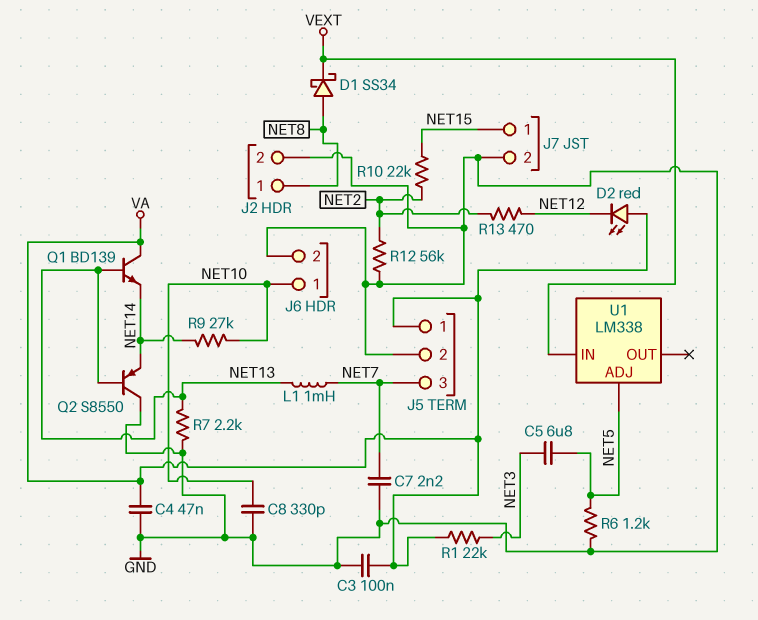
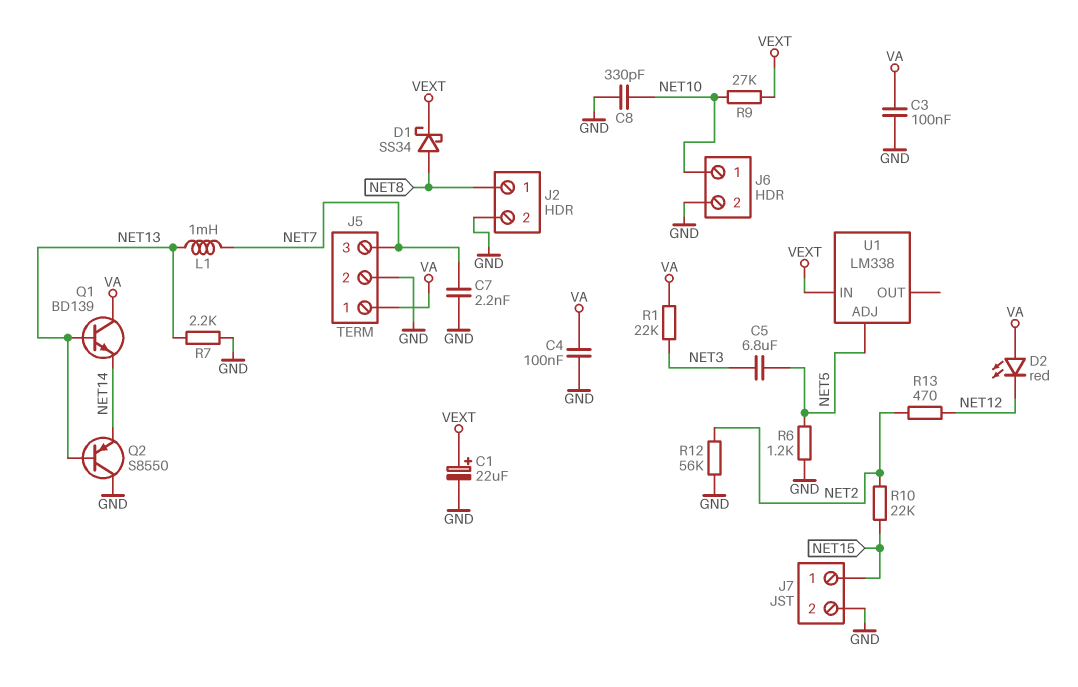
C1: none -> 22uF (plus VEXT, minus GND)
C4: 47nF (GND, VA) -> 100nF (GND, VA)
R9: 27k (NET10, NET14) -> 27k (NET10, VEXT)

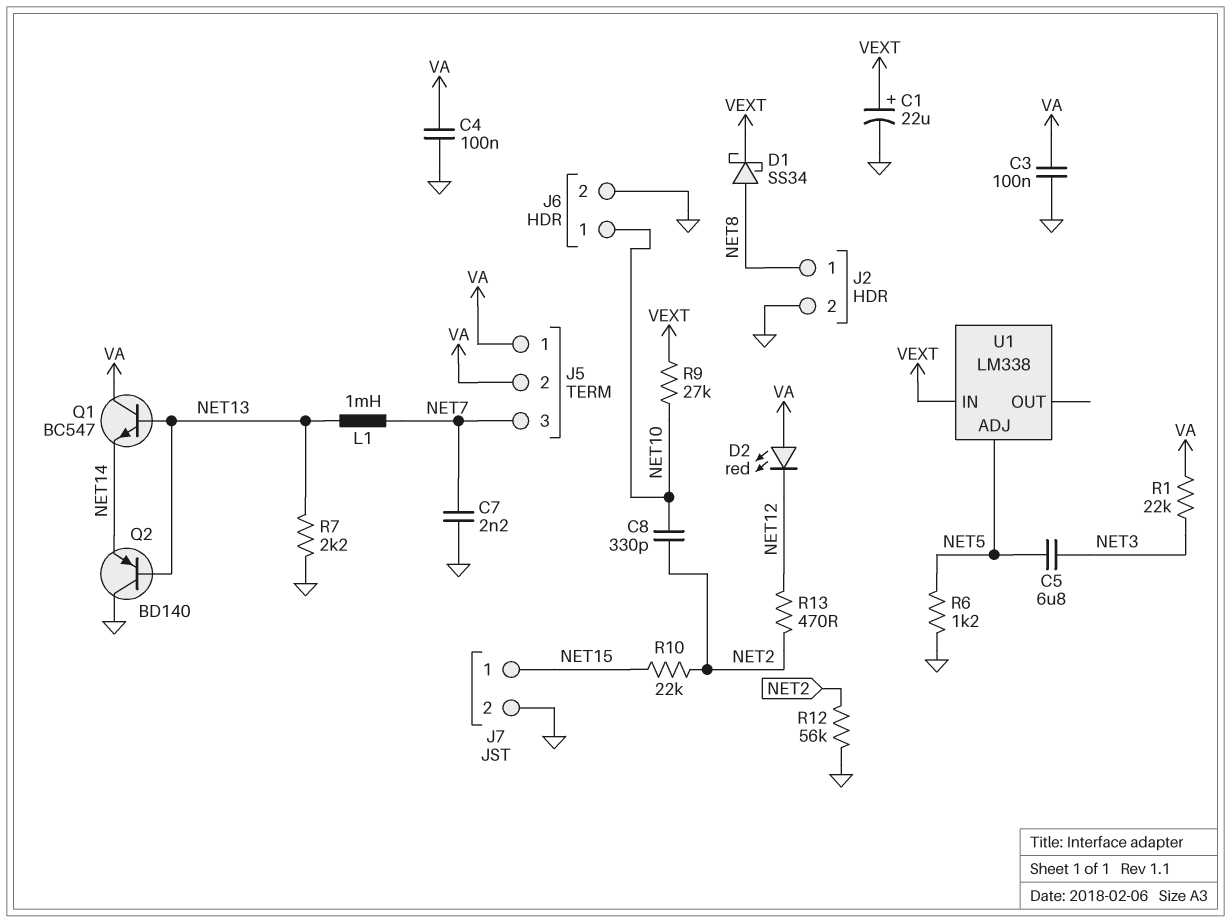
C8: 330pF (GND, NET10) -> 330pF (NET2, NET10)
J5 pin 2: GND -> VA
Q1: NPN BD139 (B NET13, C VA, E NET14) -> NPN BC547 (B NET13, C VA, E NET14)
Q2: PNP S8550 (B NET13, C GND, E NET14) -> PNP BD140 (B NET13, C GND, E NET14)

